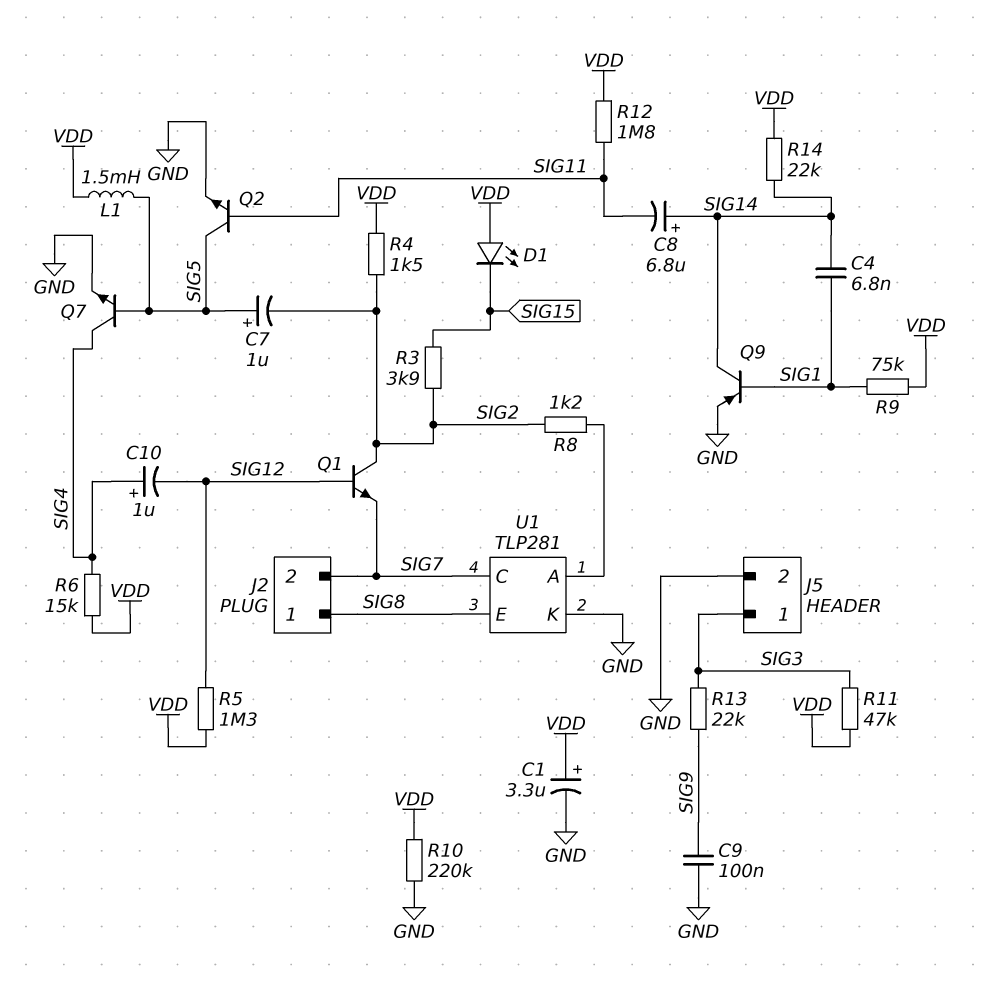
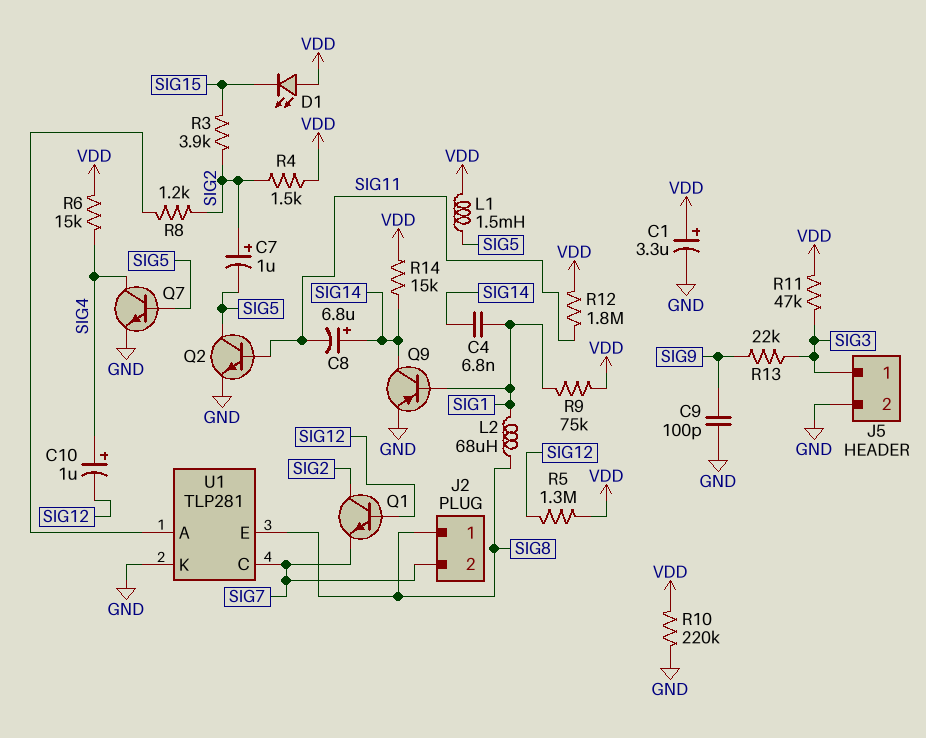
C7: 1uF (plus SIG5, minus SIG2) -> 1uF (plus SIG2, minus SIG5)
C9: 100nF (GND, SIG9) -> 100pF (GND, SIG9)
L2: none -> 68uH (SIG1, SIG8)
R14: 22k (SIG14, VDD) -> 15k (SIG14, VDD)

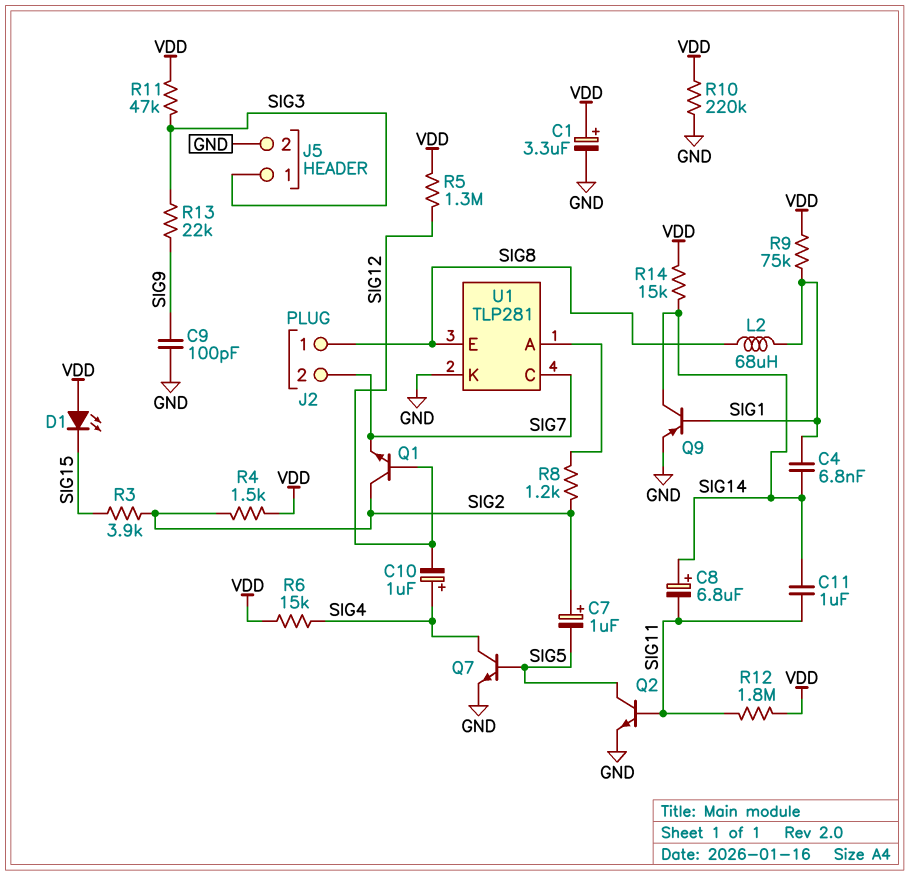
C11: none -> 1uF (SIG11, SIG14)
L1: 1.5mH (SIG5, VDD) -> none

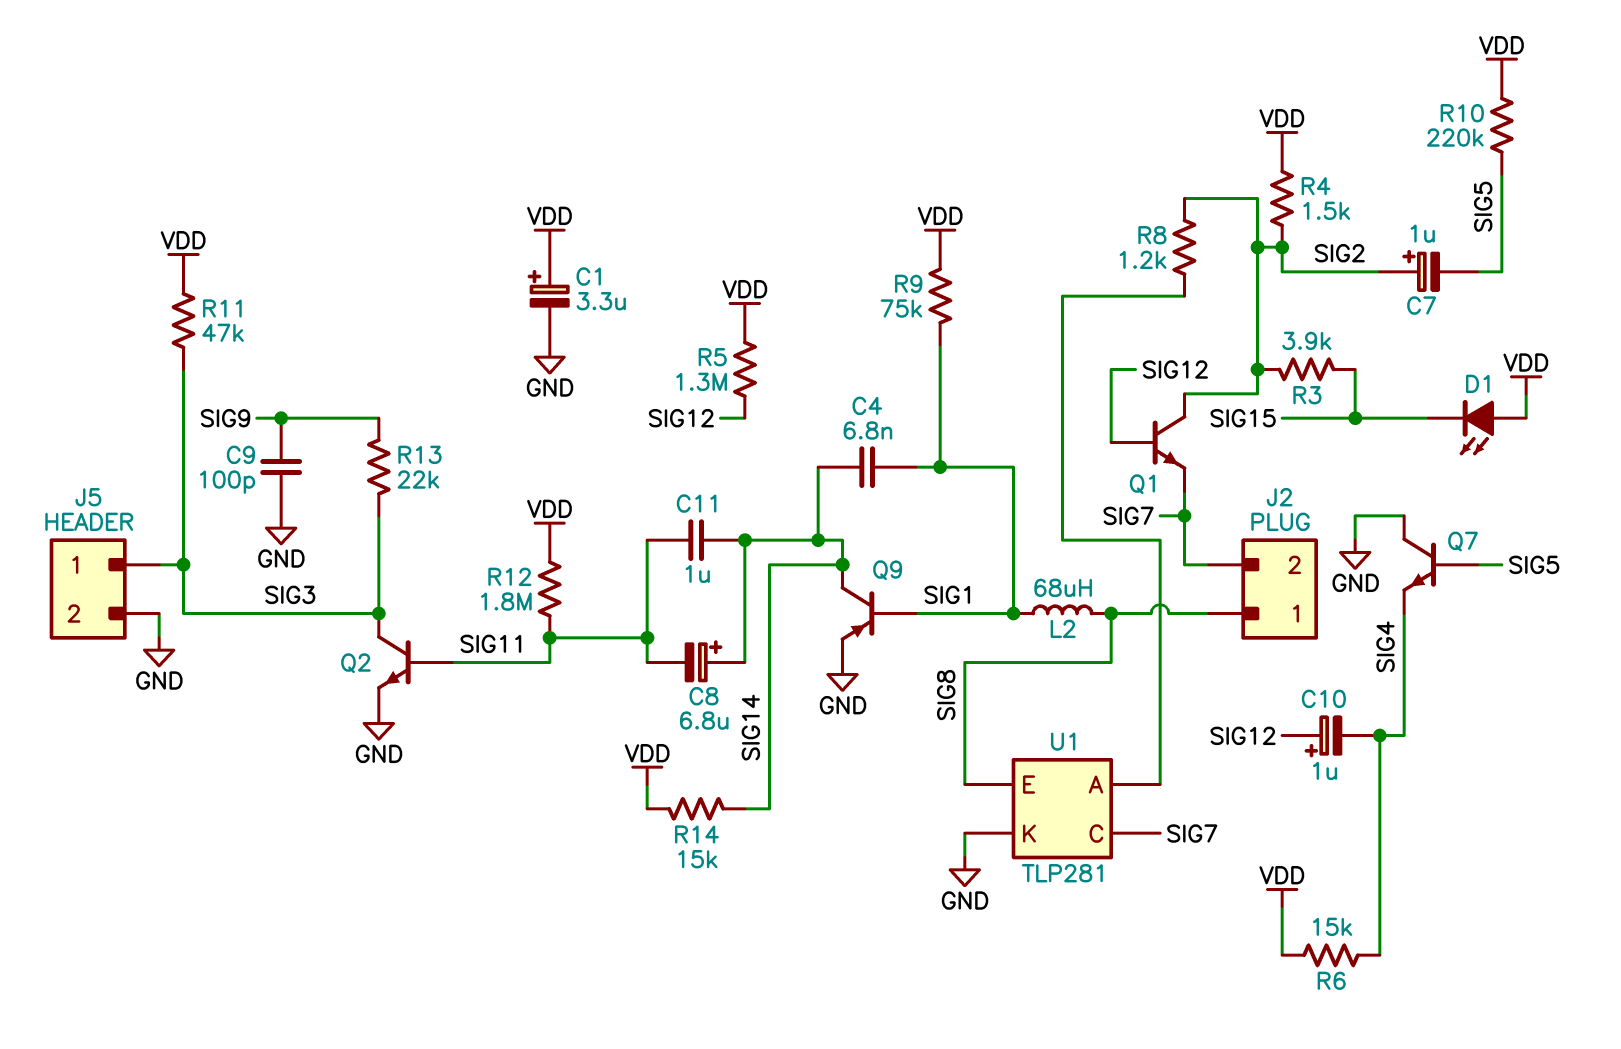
C10: 1uF (plus SIG4, minus SIG12) -> 1uF (plus SIG12, minus SIG4)
Q2: NPN (B SIG11, C SIG5, E GND) -> NPN (B SIG11, C SIG3, E GND)
Q7: NPN (B SIG5, C SIG4, E GND) -> NPN (B SIG5, C GND, E SIG4)
R10: 220k (GND, VDD) -> 220k (SIG5, VDD)

